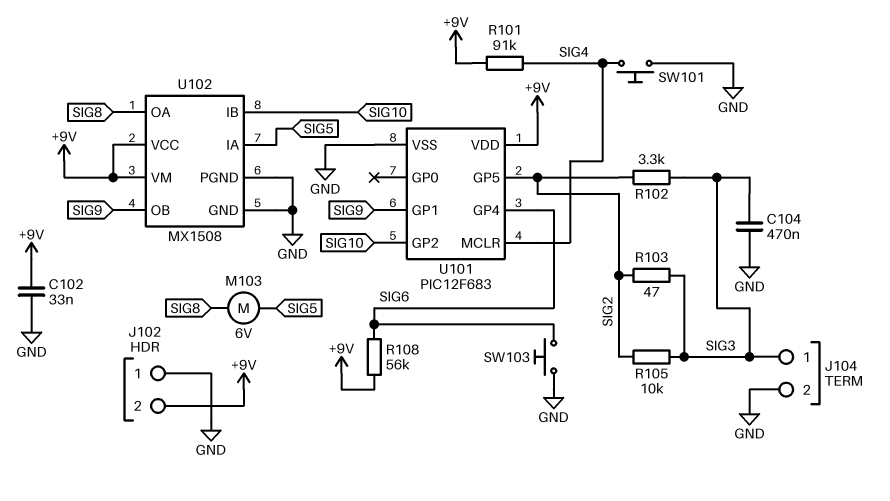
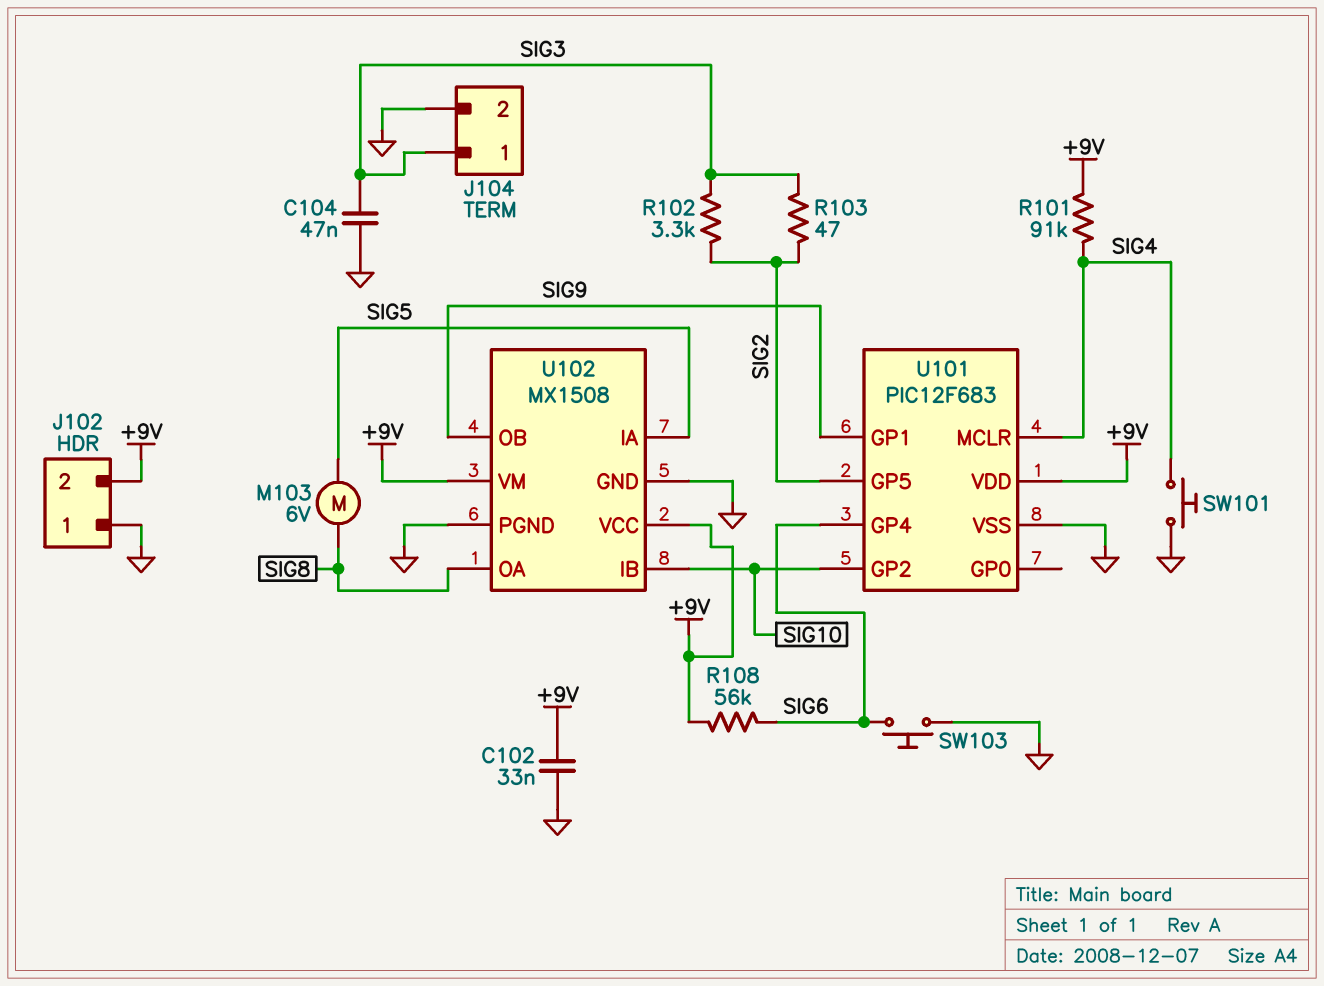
C104: 470nF (GND, SIG3) -> 47nF (GND, SIG3)
R105: 10k (SIG2, SIG3) -> none

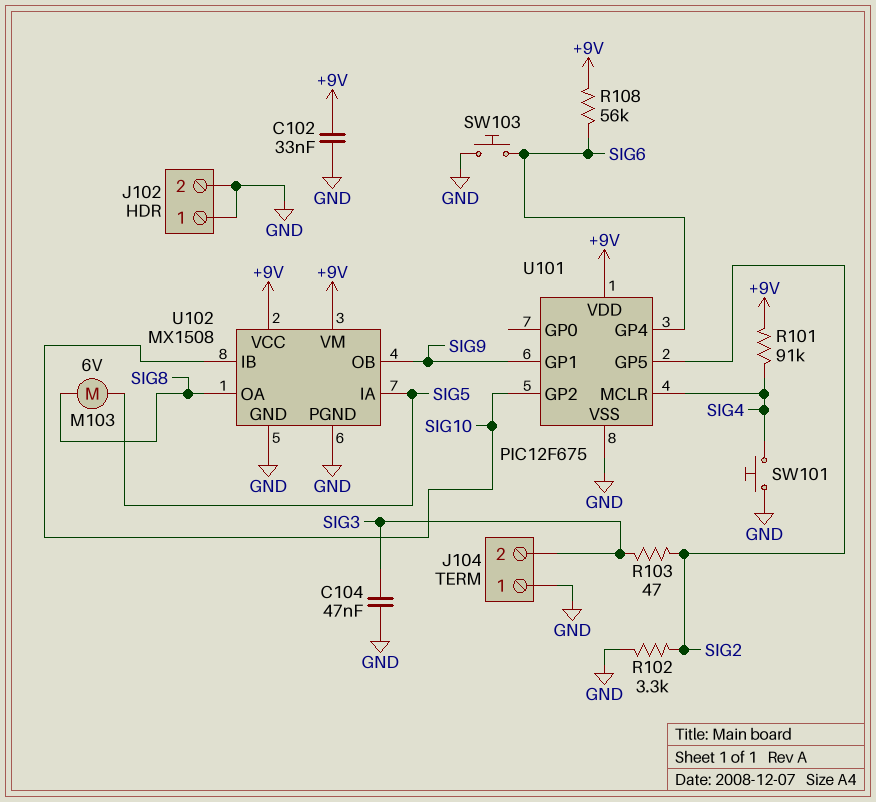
J102 pin 2: +9V -> GND
J104 pin 1: SIG3 -> GND
J104 pin 2: GND -> SIG3
R102: 3.3k (SIG2, SIG3) -> 3.3k (GND, SIG2)
U101: PIC12F683 -> PIC12F675

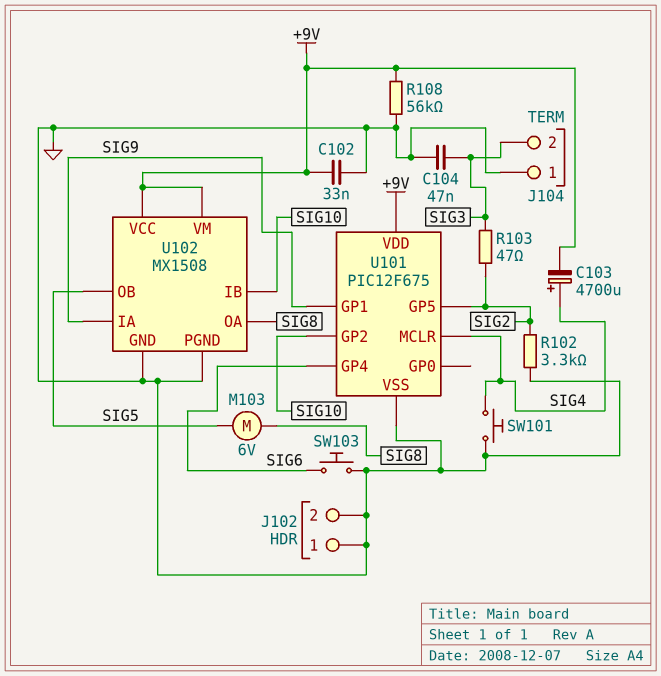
C103: none -> 4700uF (plus SIG4, minus +9V)
R101: 91k (+9V, SIG4) -> none
R108: 56k (+9V, SIG6) -> 56k (+9V, GND)
U102 pin IA: SIG5 -> SIG9
U102 pin OB: SIG9 -> SIG5

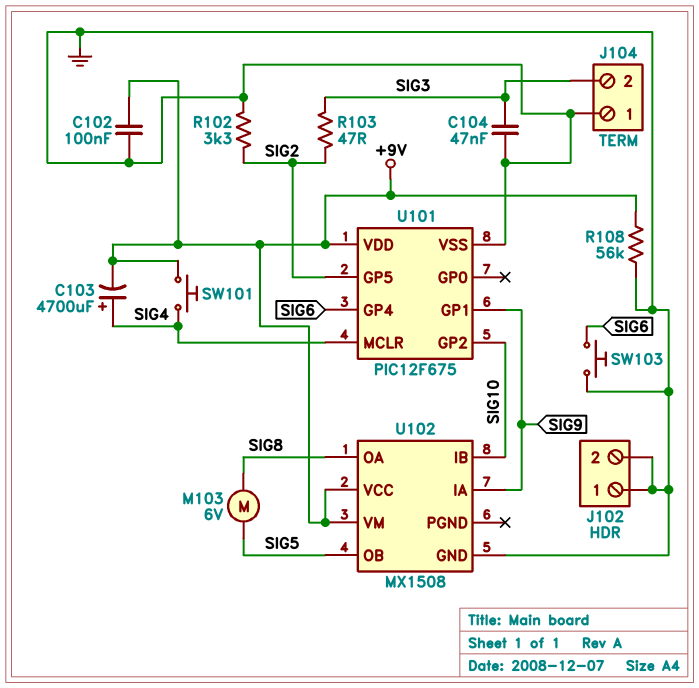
C102: 33nF (+9V, GND) -> 100nF (+9V, GND)
SW101: button (GND, SIG4) -> button (+9V, SIG4)
U102 pin PGND: GND -> none

